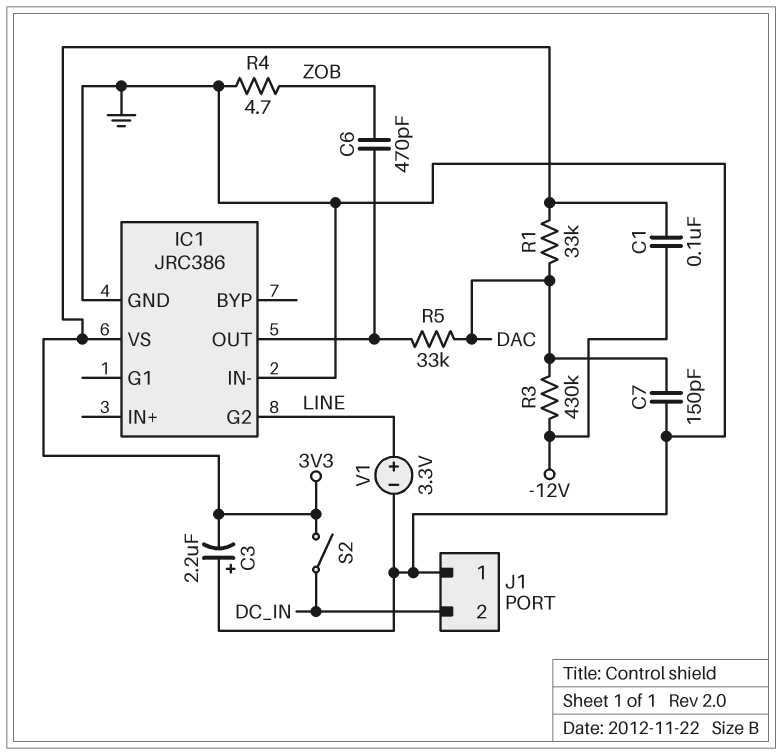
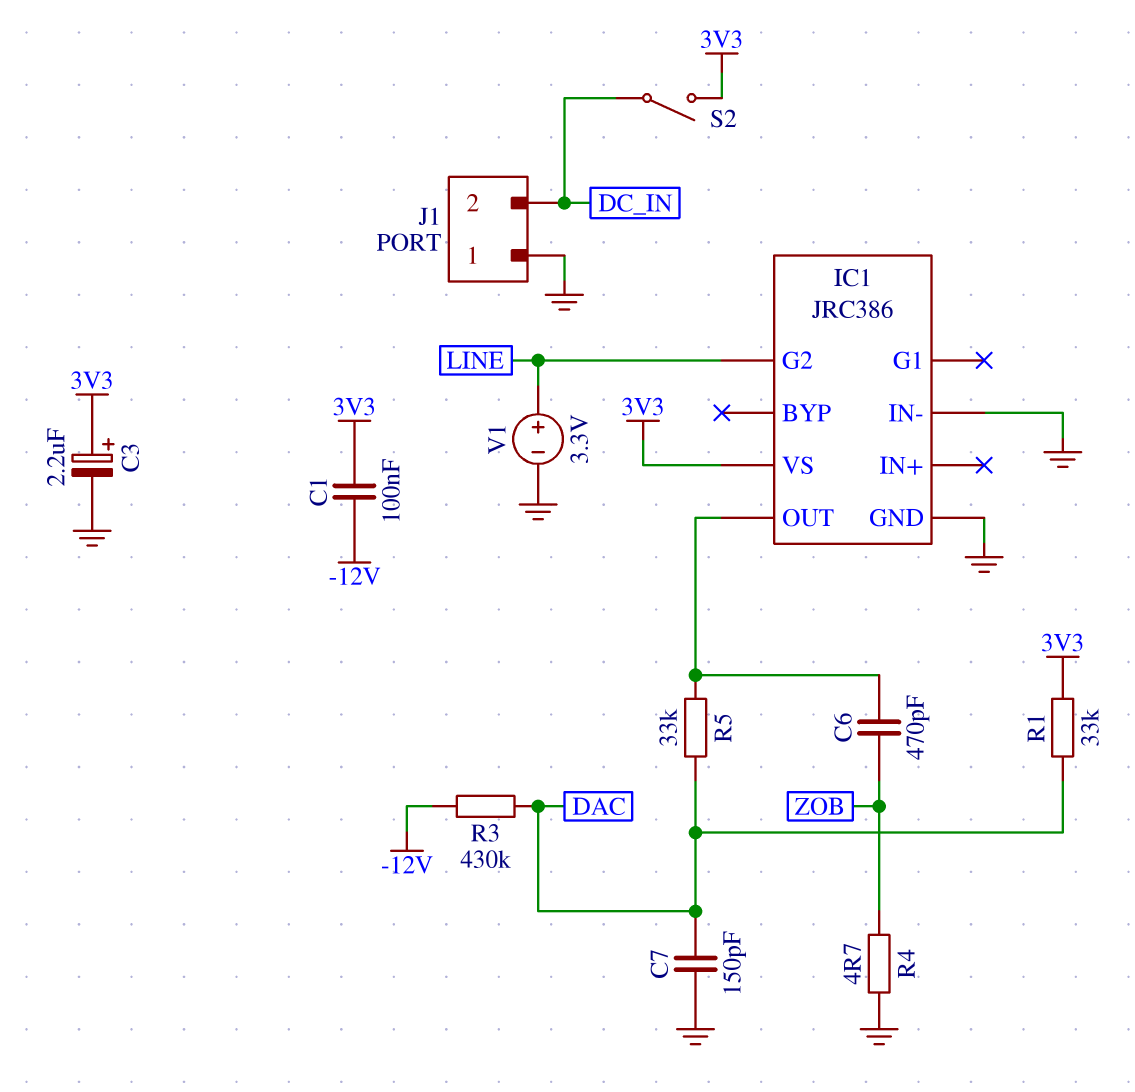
C3: 2.2uF (plus GND, minus 3V3) -> 2.2uF (plus 3V3, minus GND)

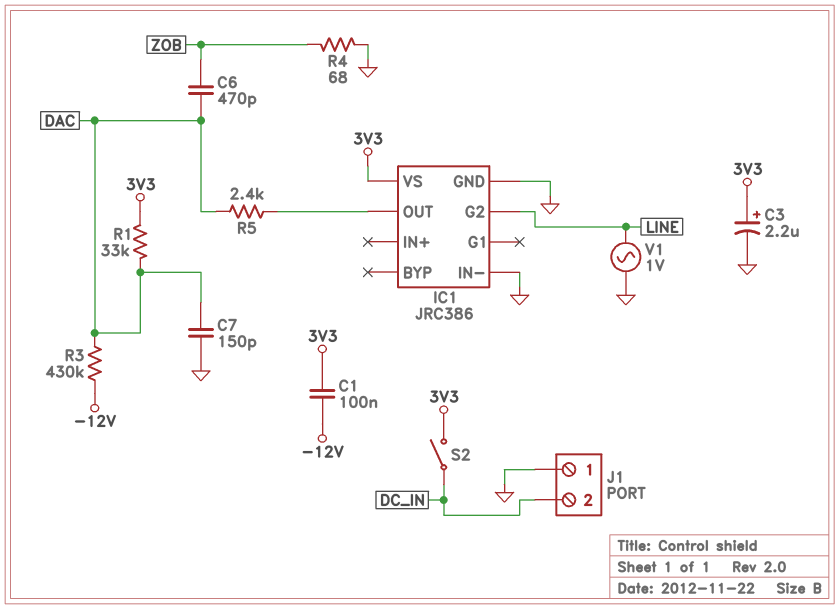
C6: 470pF (IC1/OUT, ZOB) -> 470pF (DAC, ZOB)
R4: 4.7 (GND, ZOB) -> 68 (GND, ZOB)
R5: 33k (DAC, IC1/OUT) -> 2.4k (DAC, IC1/OUT)
V1: 3.3V (plus LINE, minus GND) -> AC 1V (GND, LINE)

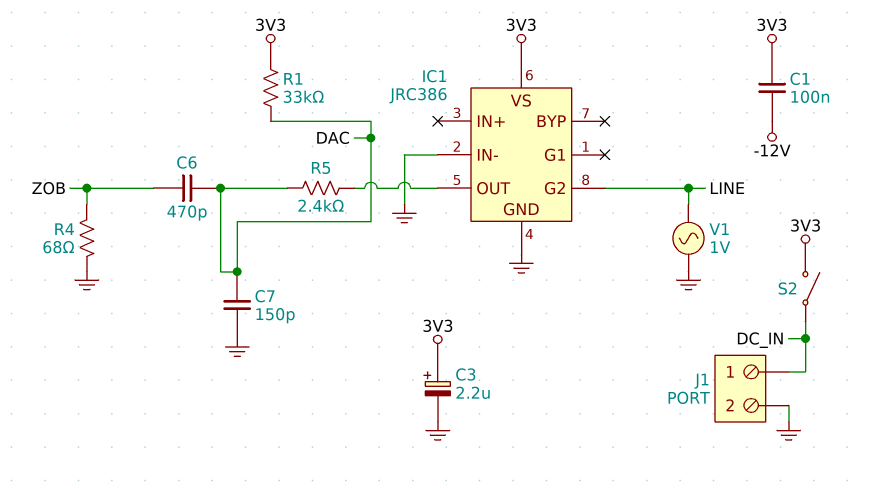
J1 pin 1: GND -> DC_IN
J1 pin 2: DC_IN -> GND
R3: 430k (-12V, DAC) -> none

